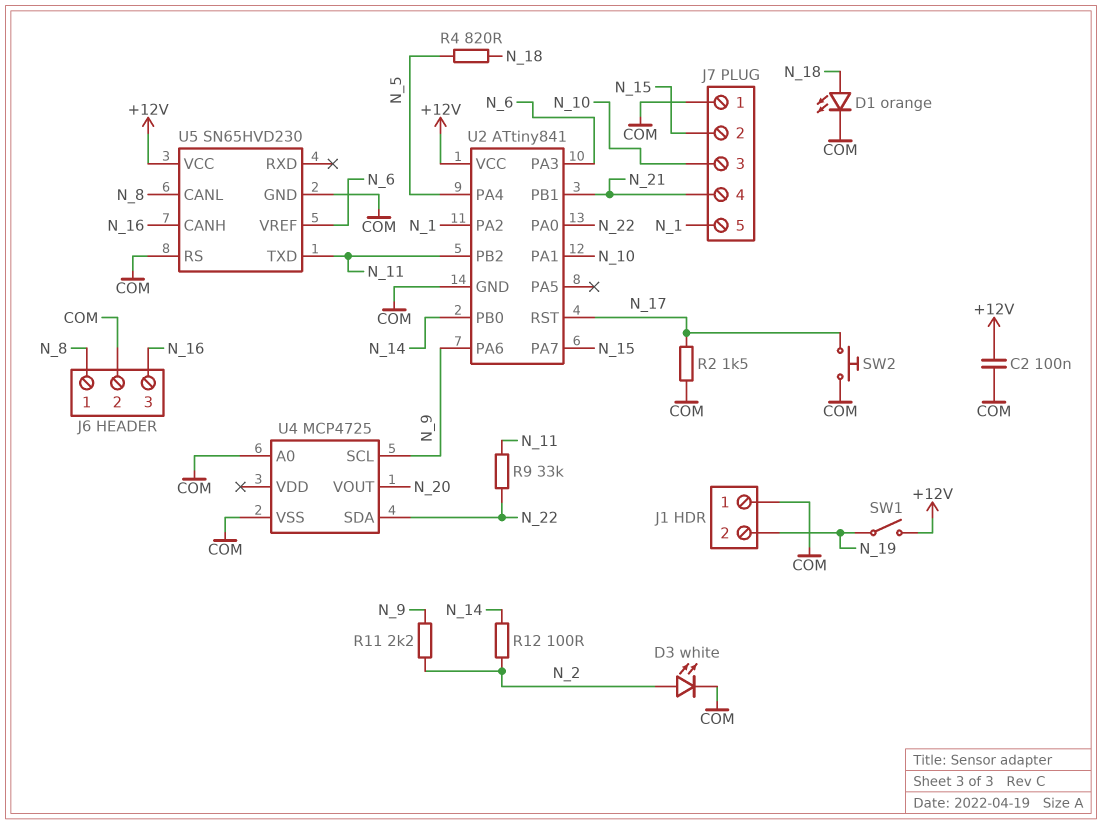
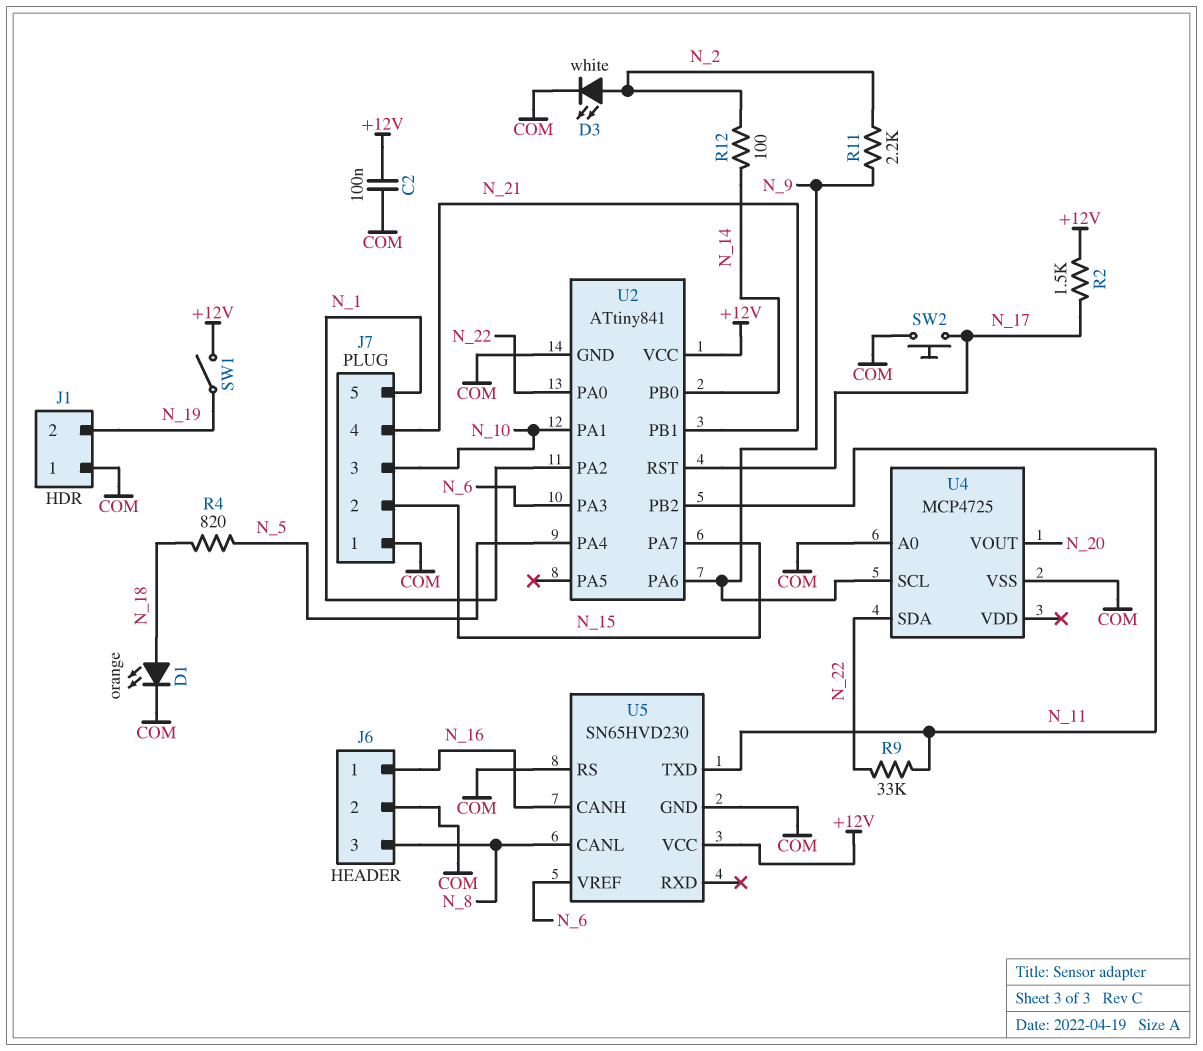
J6 pin 1: N_8 -> N_16
J6 pin 3: N_16 -> N_8
R2: 1.5k (COM, N_17) -> 1.5k (+12V, N_17)

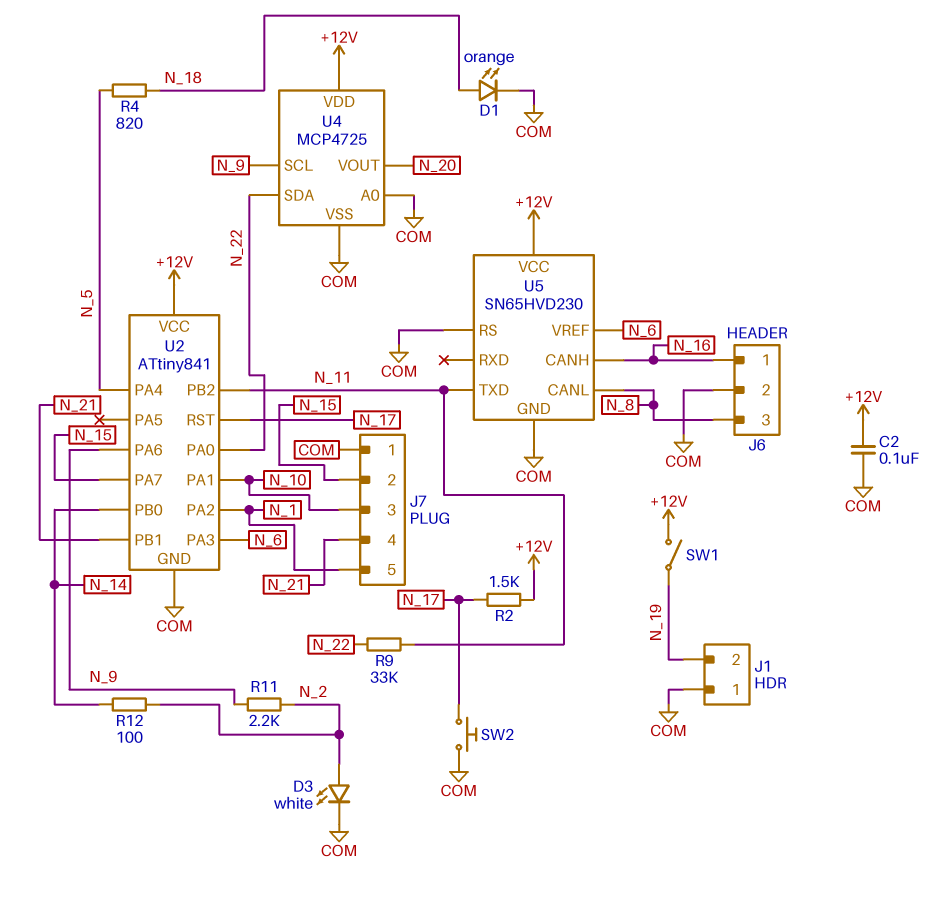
U4 pin VDD: none -> +12V

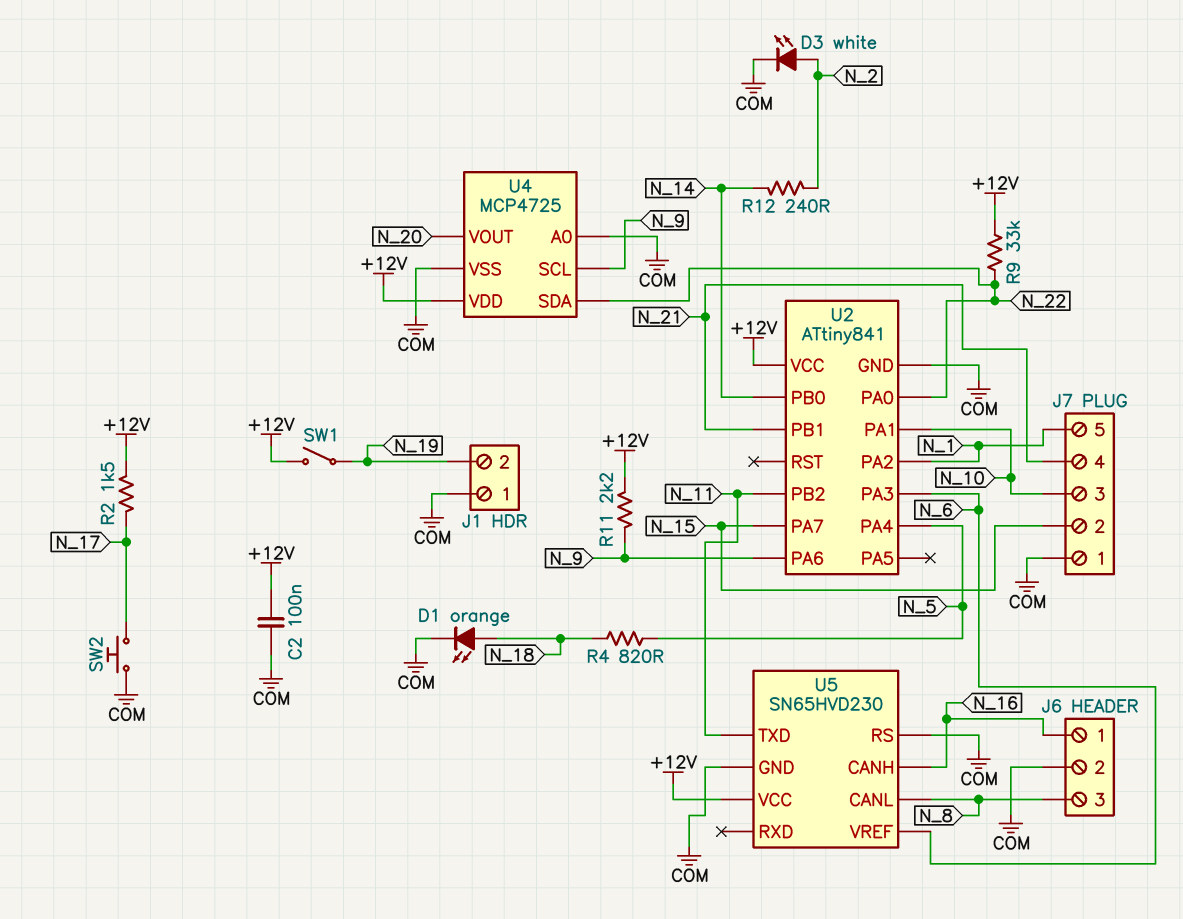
R9: 33k (N_11, N_22) -> 33k (+12V, N_22)
R11: 2.2k (N_2, N_9) -> 2.2k (+12V, N_9)
R12: 100 (N_2, N_14) -> 240 (N_2, N_14)
U2 pin RST: N_17 -> none

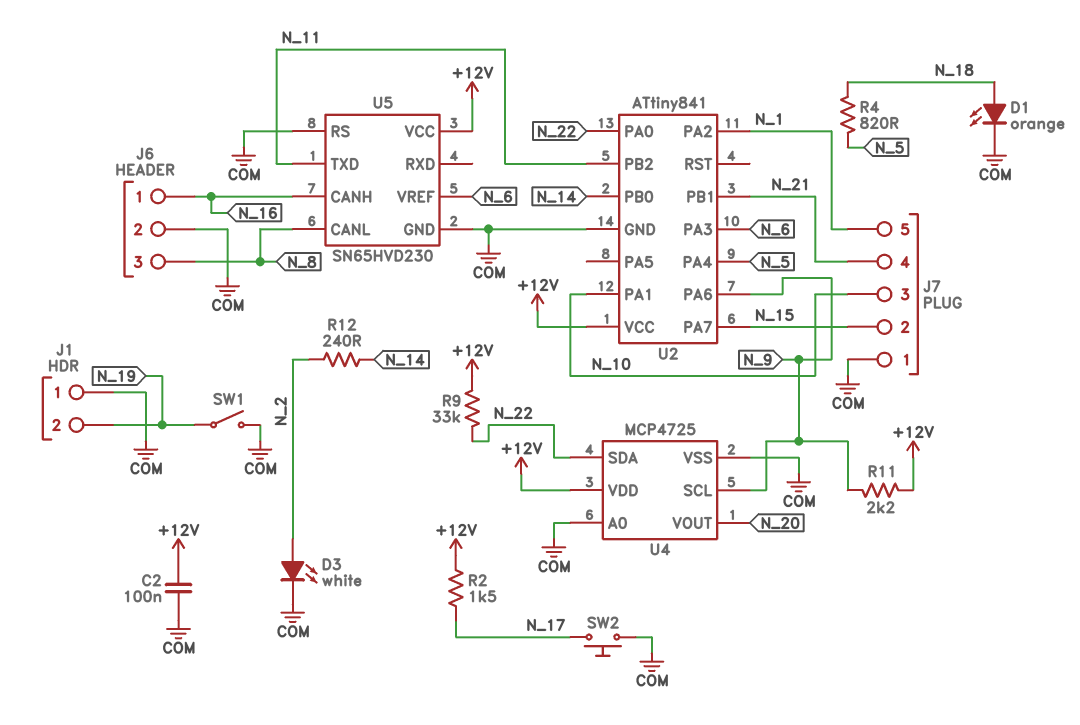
SW1: switch (+12V, N_19) -> switch (COM, N_19)

